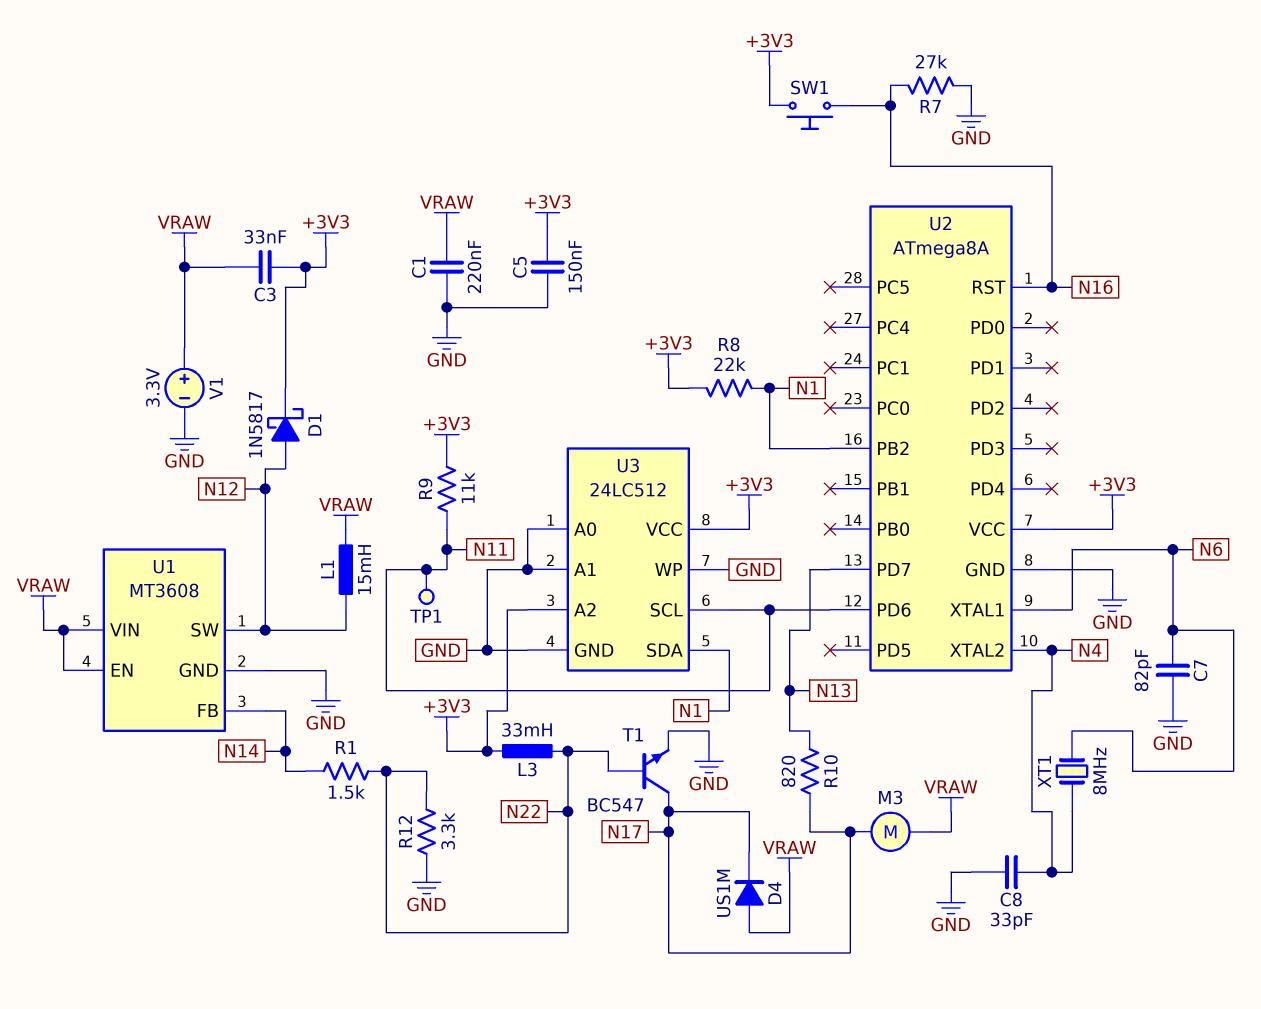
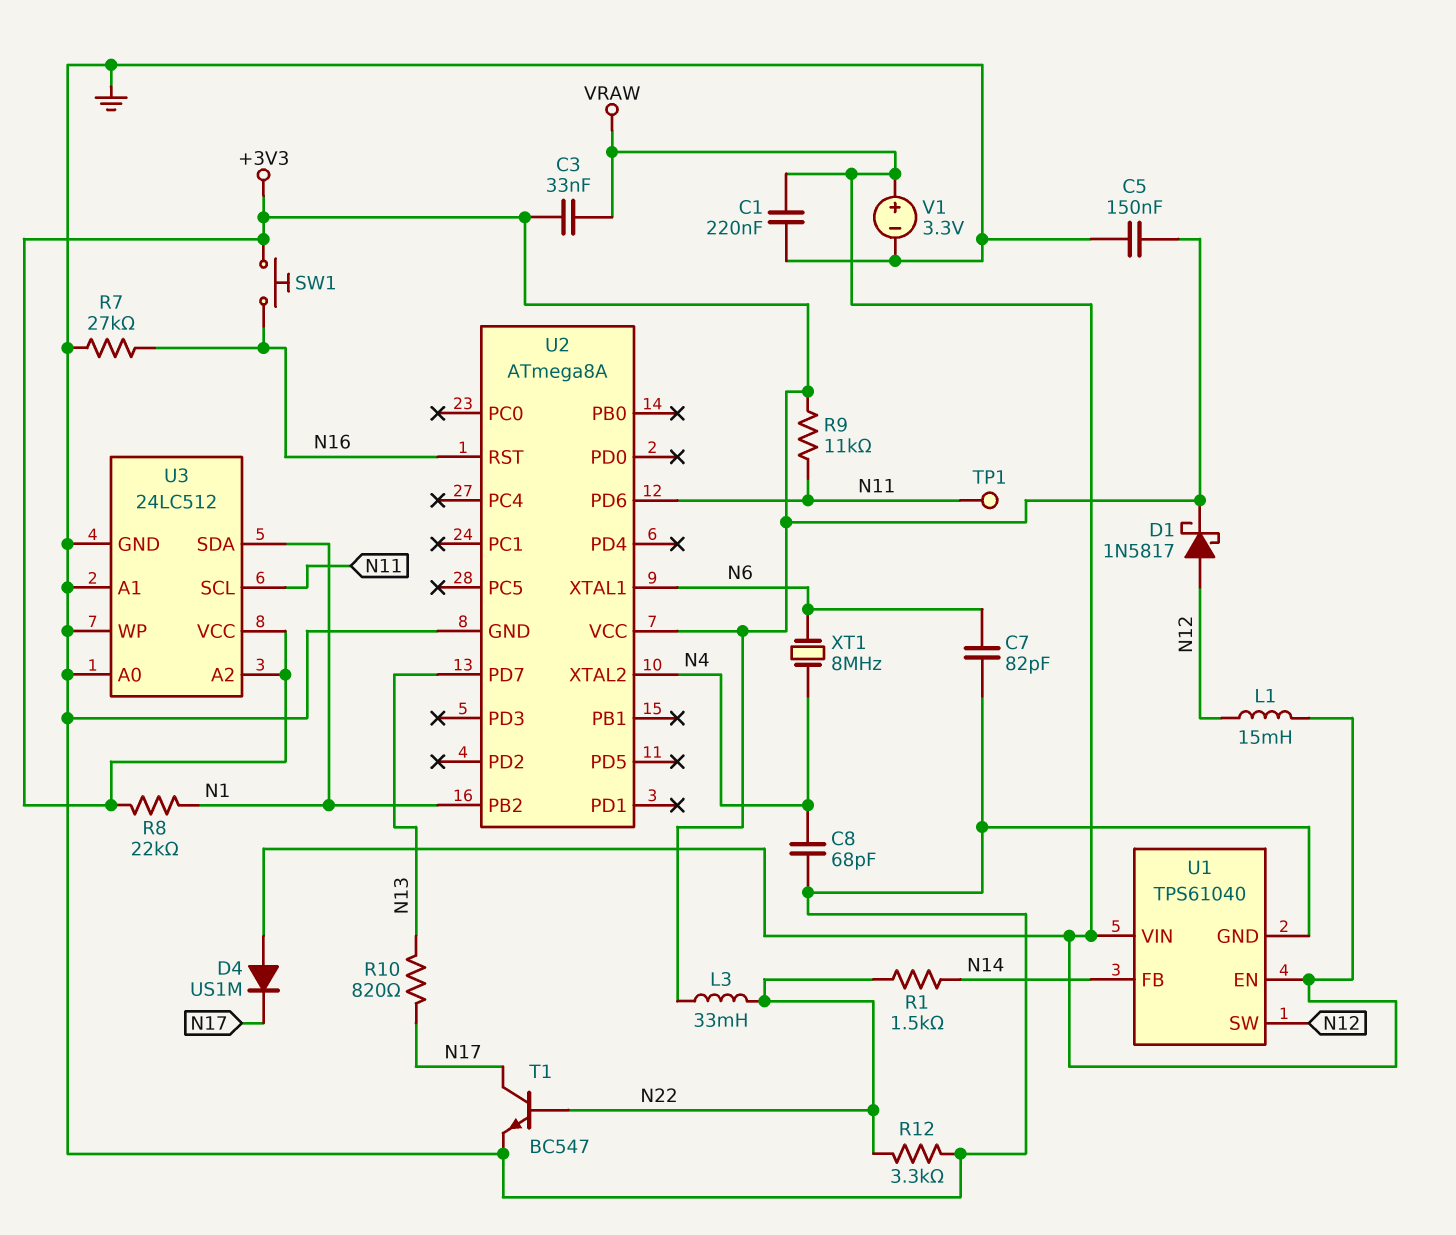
C8: 33pF (GND, N4) -> 68pF (GND, N4)
M3: motor (N17, VRAW) -> none
U1: MT3608 -> TPS61040

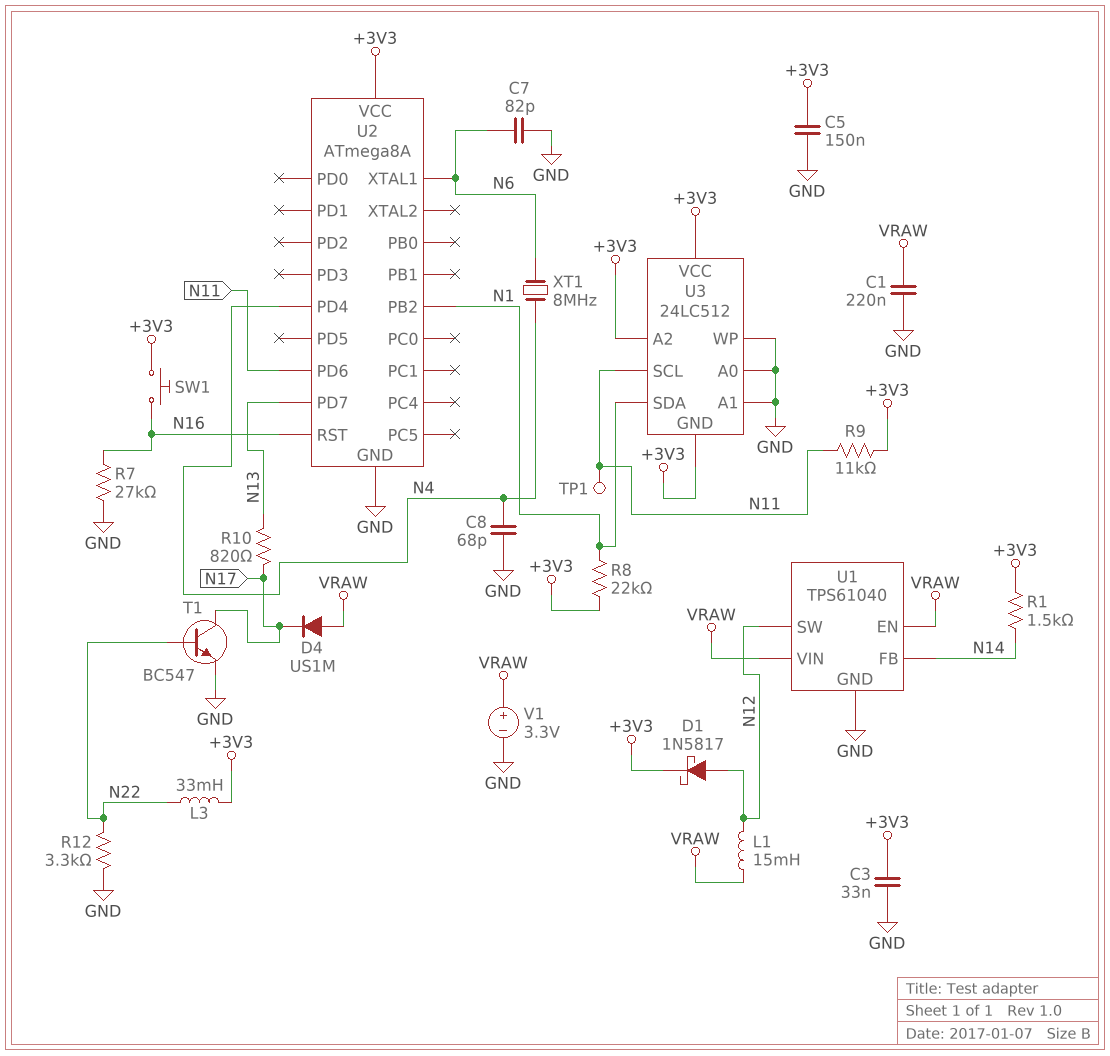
C3: 33nF (+3V3, VRAW) -> 33nF (+3V3, GND)
R1: 1.5k (N14, N22) -> 1.5k (+3V3, N14)
U2 pin PD4: none -> N4
U2 pin XTAL2: N4 -> none
U3 pin GND: GND -> +3V3

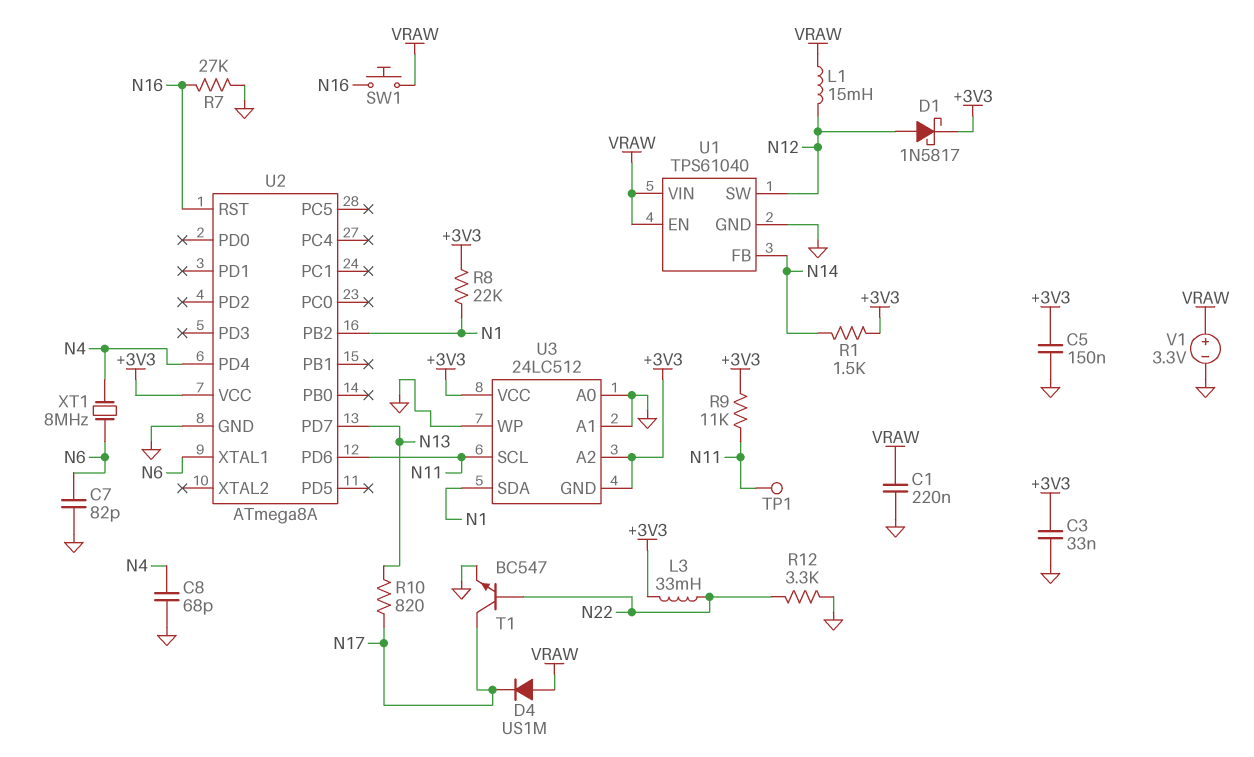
SW1: button (+3V3, N16) -> button (N16, VRAW)

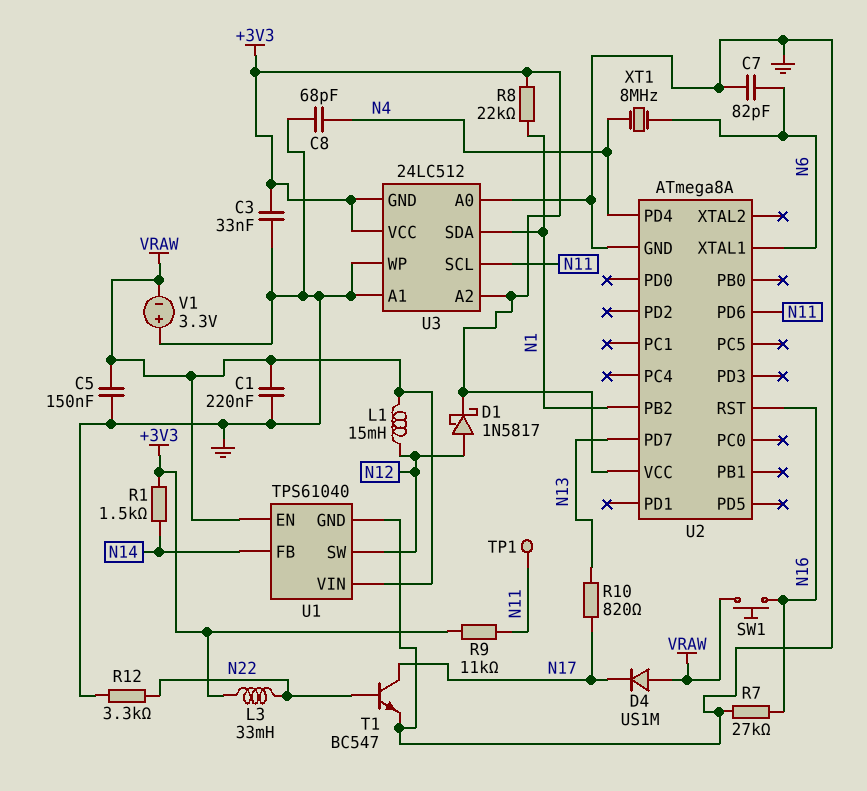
C5: 150nF (+3V3, GND) -> 150nF (GND, VRAW)
V1: 3.3V (plus VRAW, minus GND) -> 3.3V (plus GND, minus VRAW)

